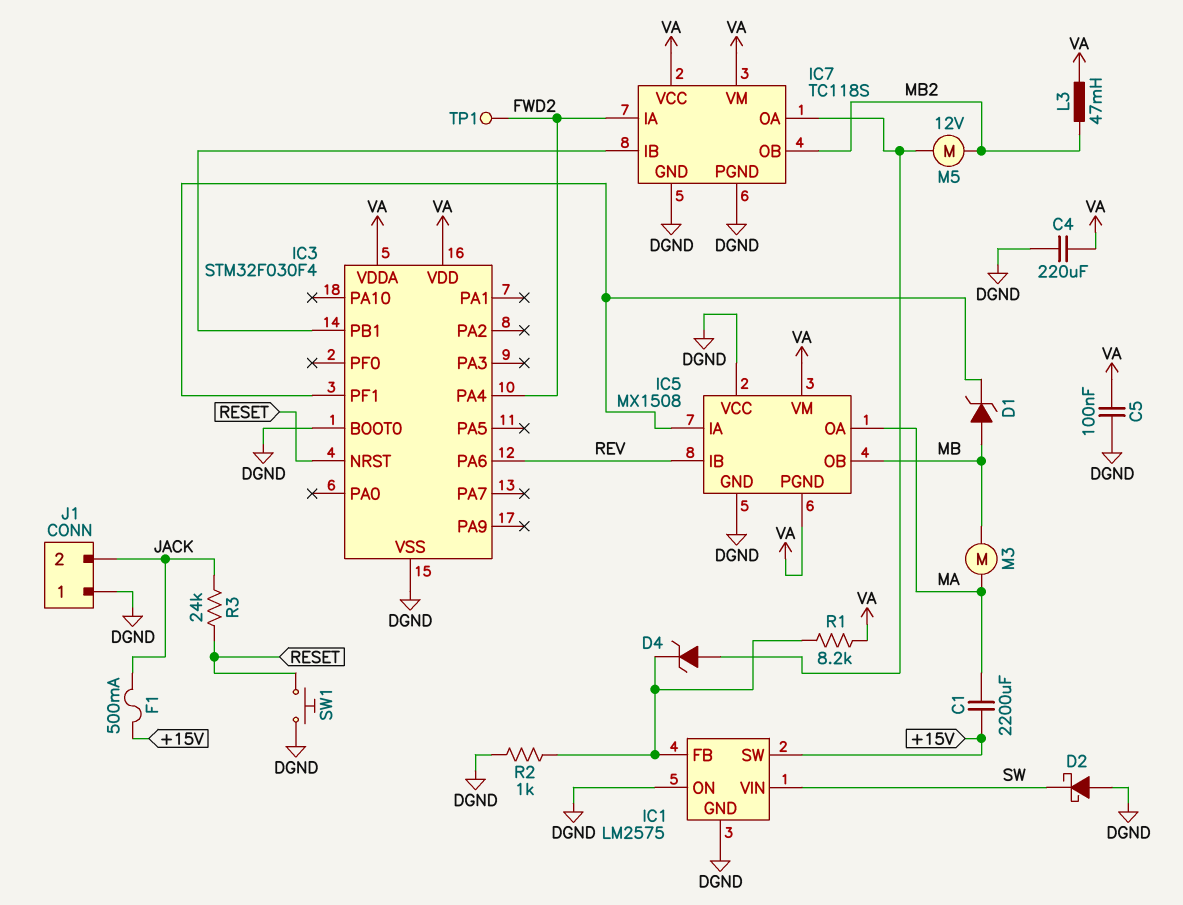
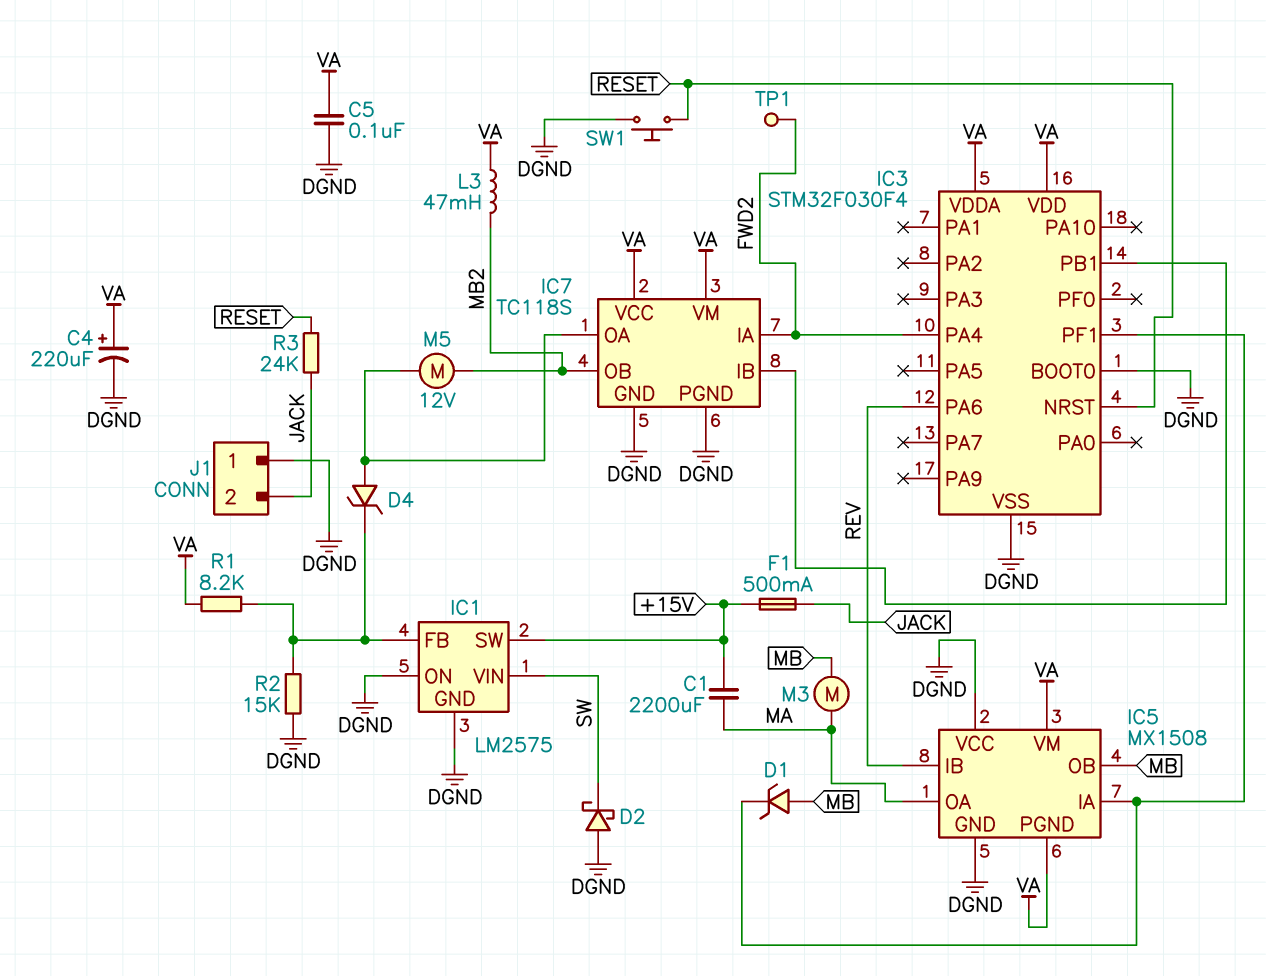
C4: 220uF (DGND, VA) -> 220uF (plus VA, minus DGND)
R2: 1k (DGND, IC1/FB) -> 15k (DGND, IC1/FB)

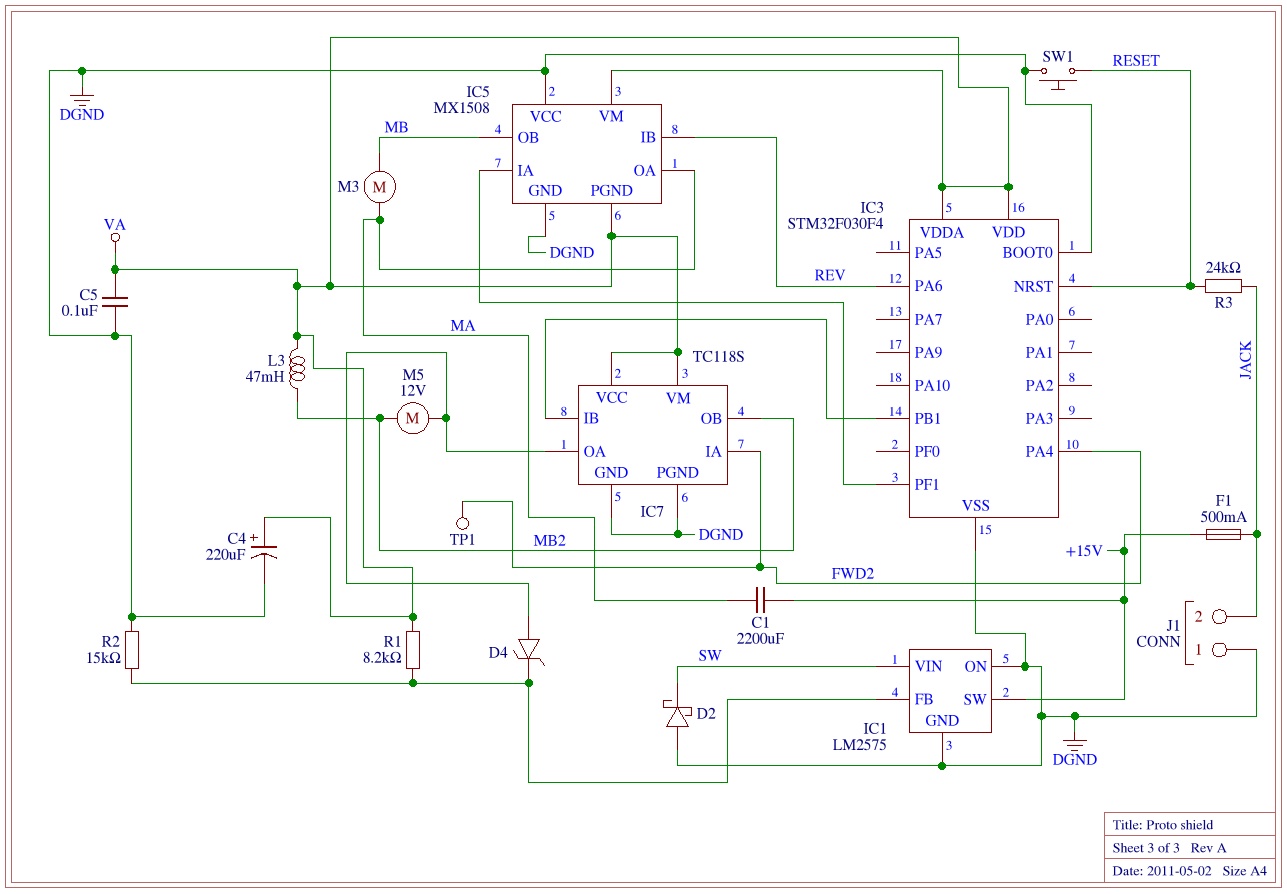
D1: zener (A MB, K IC3/PF1) -> none

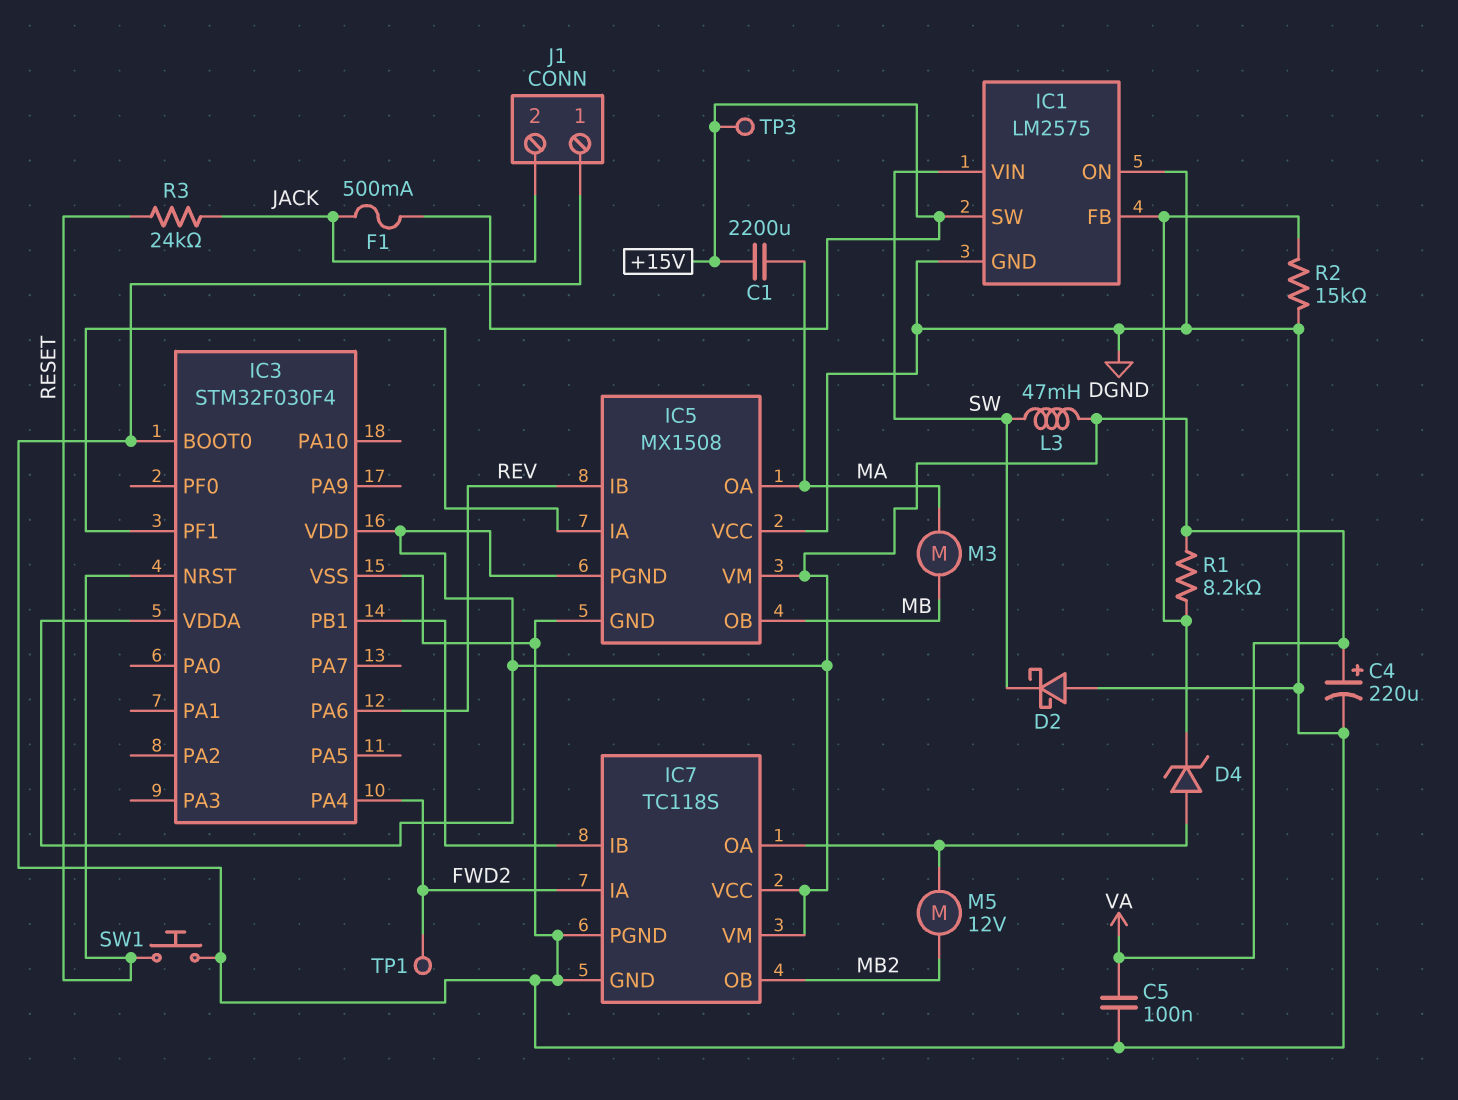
L3: 47mH (MB2, VA) -> 47mH (SW, VA)
TP3: none -> test point (+15V)

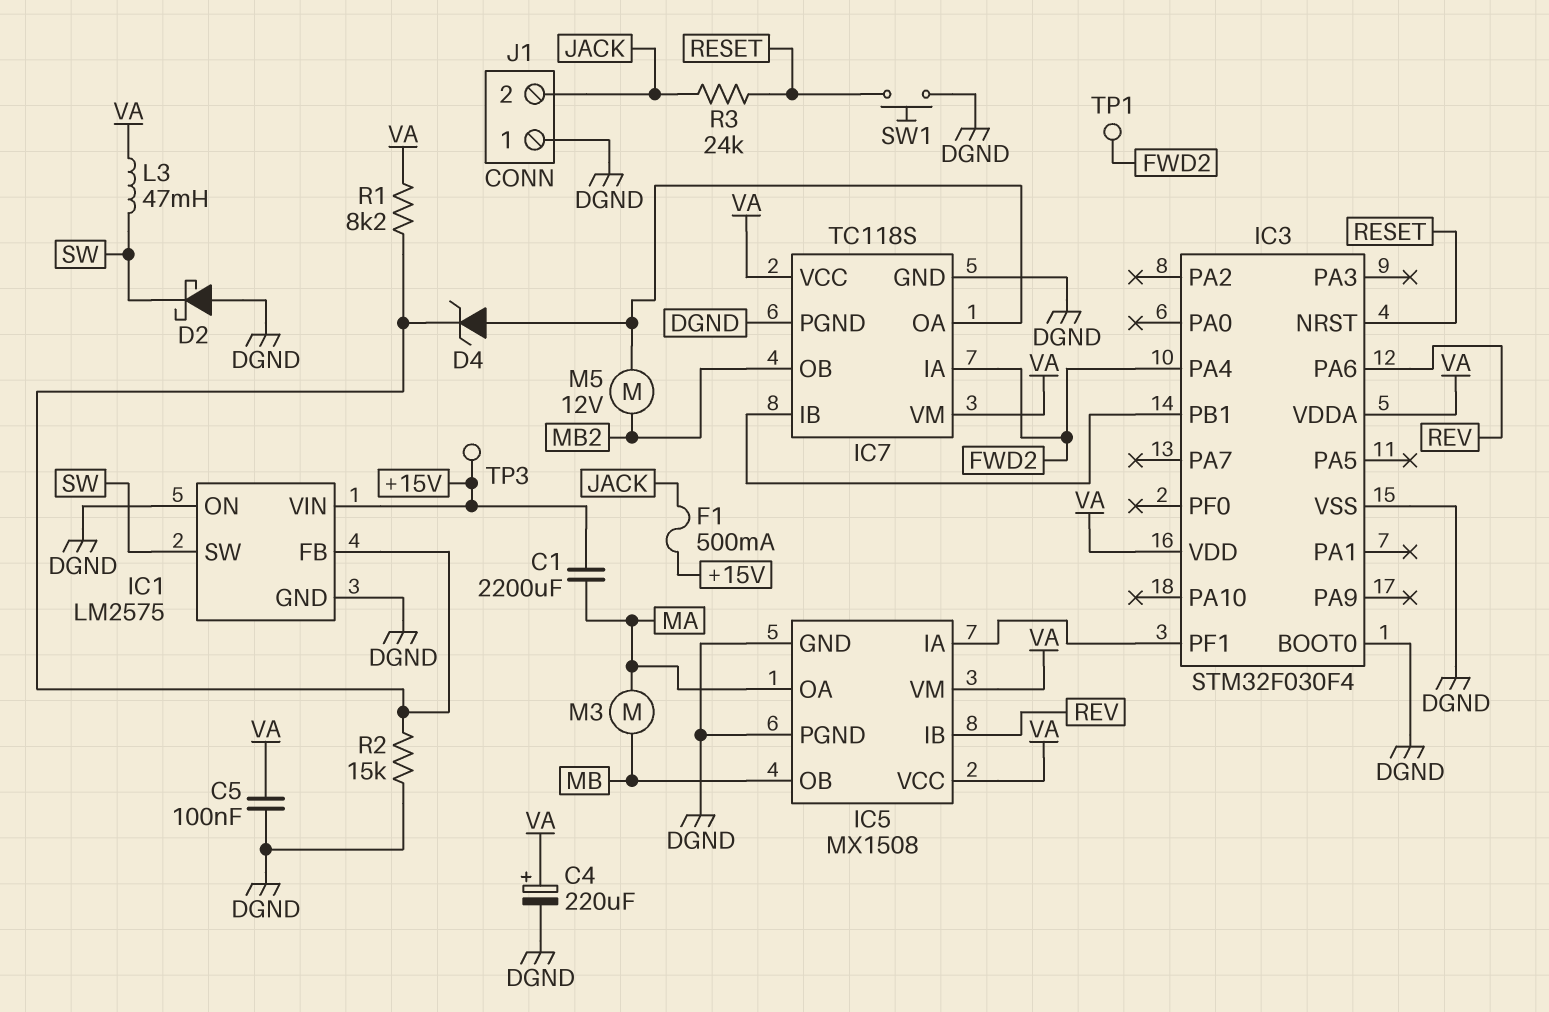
IC1 pin SW: +15V -> SW
IC1 pin VIN: SW -> +15V
IC5 pin PGND: VA -> DGND
IC5 pin VCC: DGND -> VA

